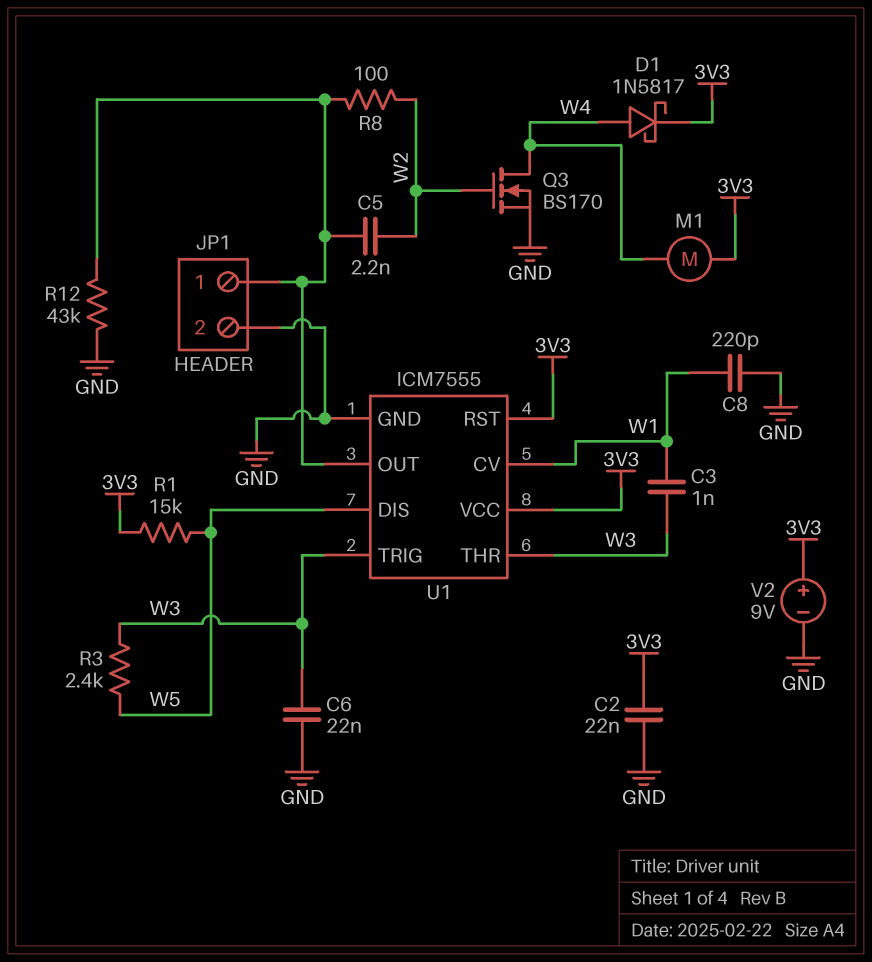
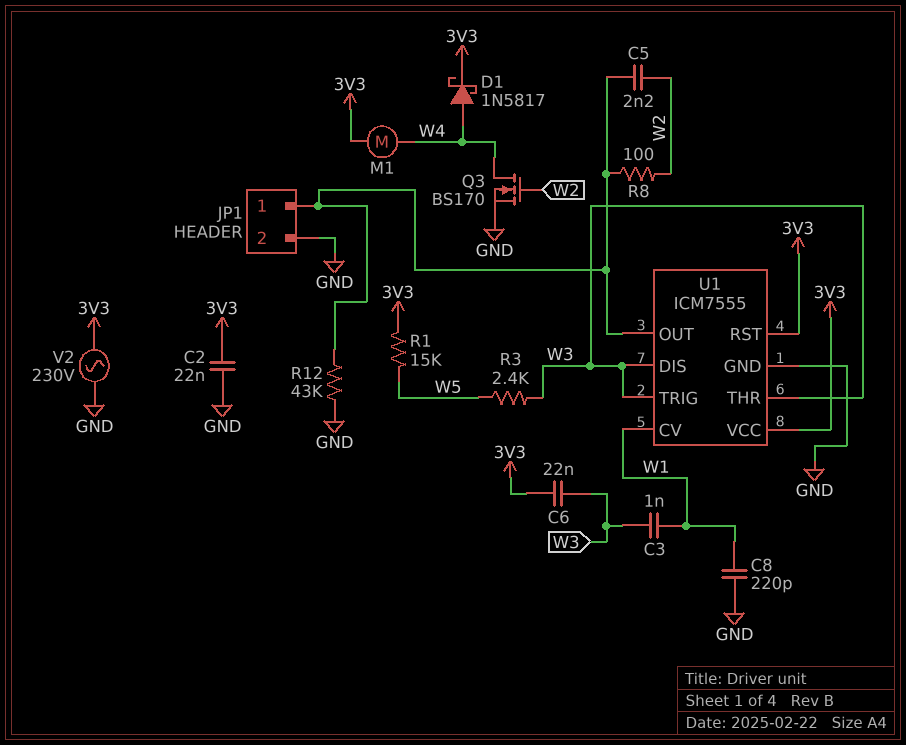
C6: 22nF (GND, W3) -> 22nF (3V3, W3)
U1 pin DIS: W5 -> W3
V2: 9V (plus 3V3, minus GND) -> AC 230V (3V3, GND)

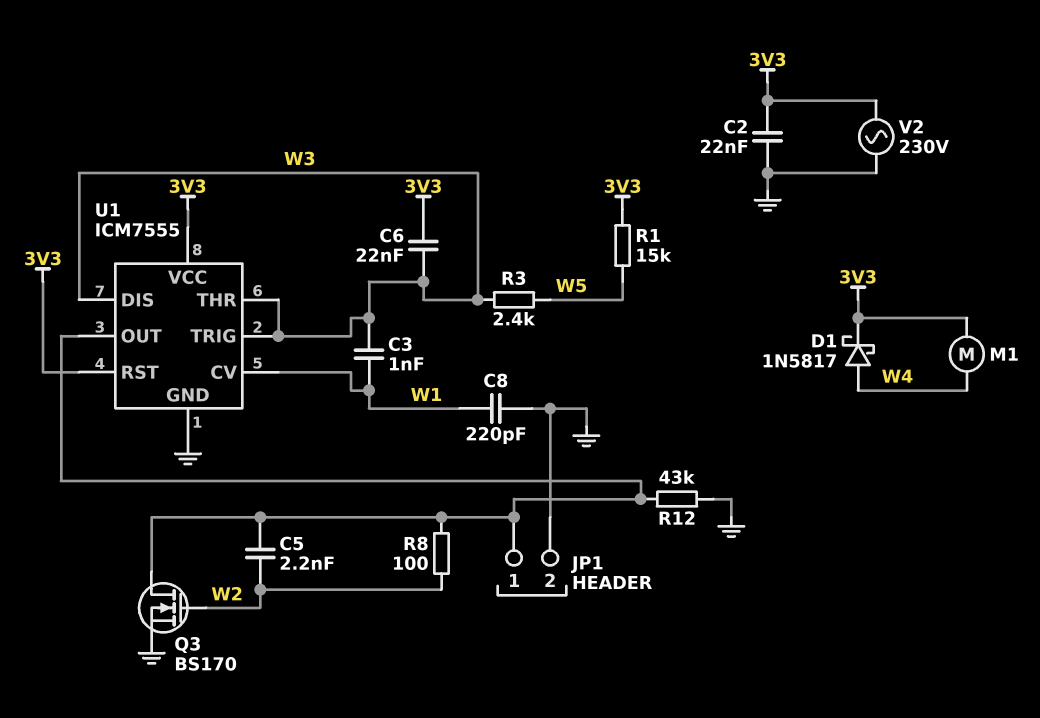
Q3: NMOS BS170 (G W2, D W4, S GND) -> NMOS BS170 (G W2, D JP1/1, S GND)

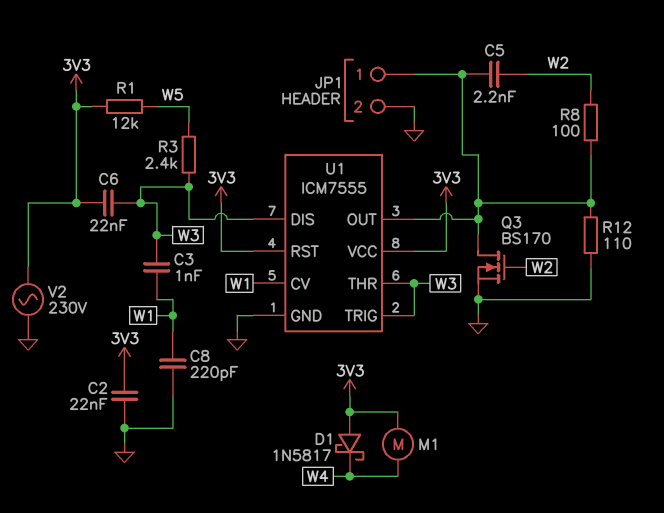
D1: schottky 1N5817 (A W4, K 3V3) -> schottky 1N5817 (A 3V3, K W4)
R1: 15k (3V3, W5) -> 12k (3V3, W5)
R12: 43k (GND, JP1/1) -> 110 (GND, JP1/1)

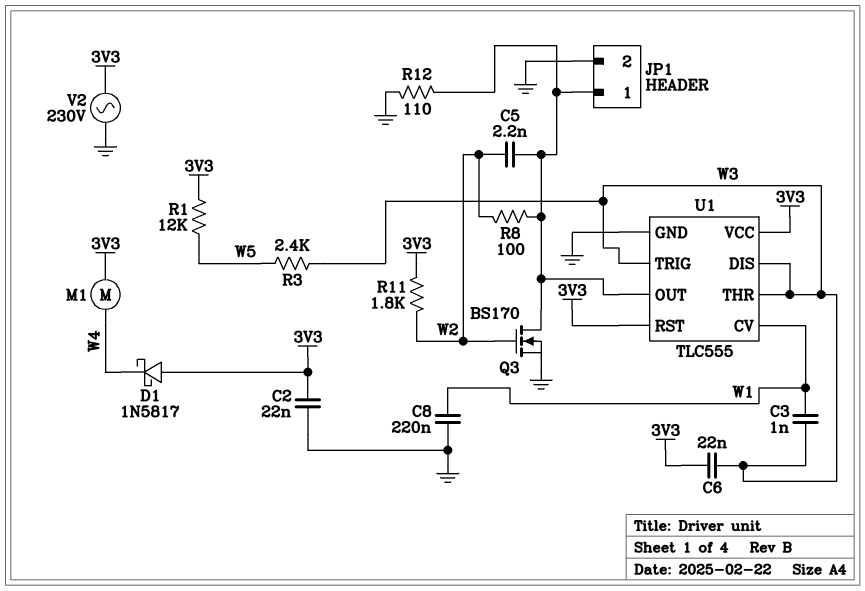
C8: 220pF (GND, W1) -> 220nF (GND, W1)
R11: none -> 1.8k (3V3, W2)
U1: ICM7555 -> TLC555

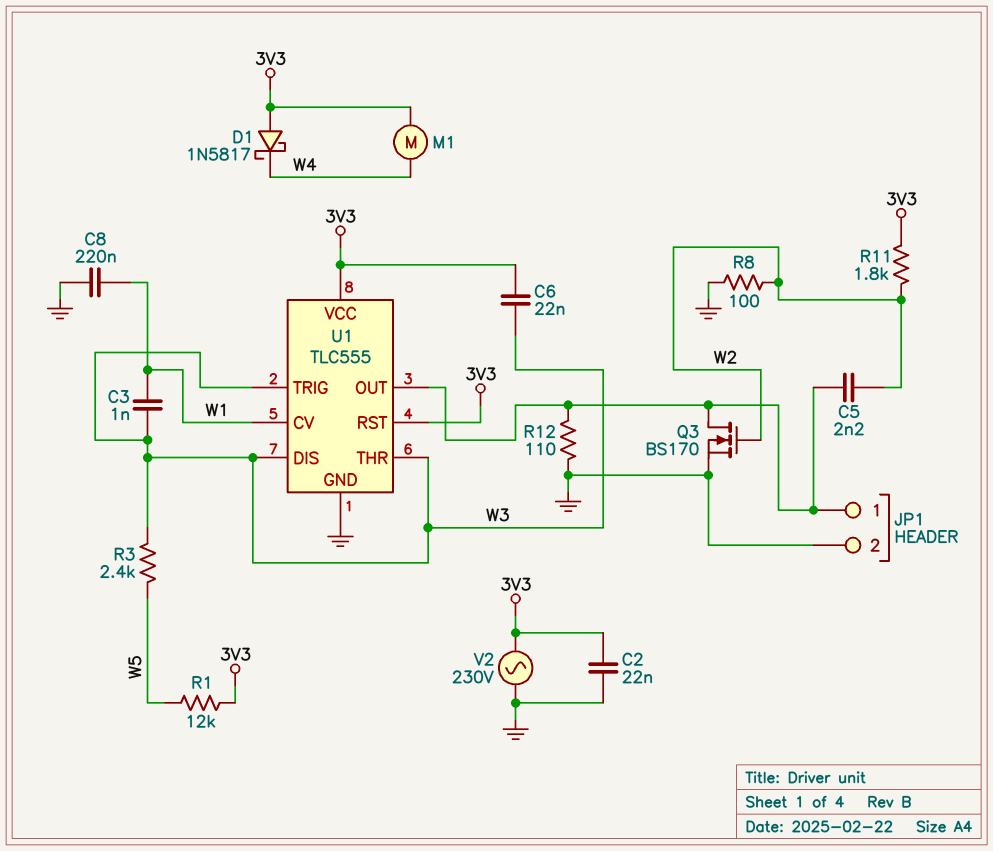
R8: 100 (JP1/1, W2) -> 100 (GND, W2)

